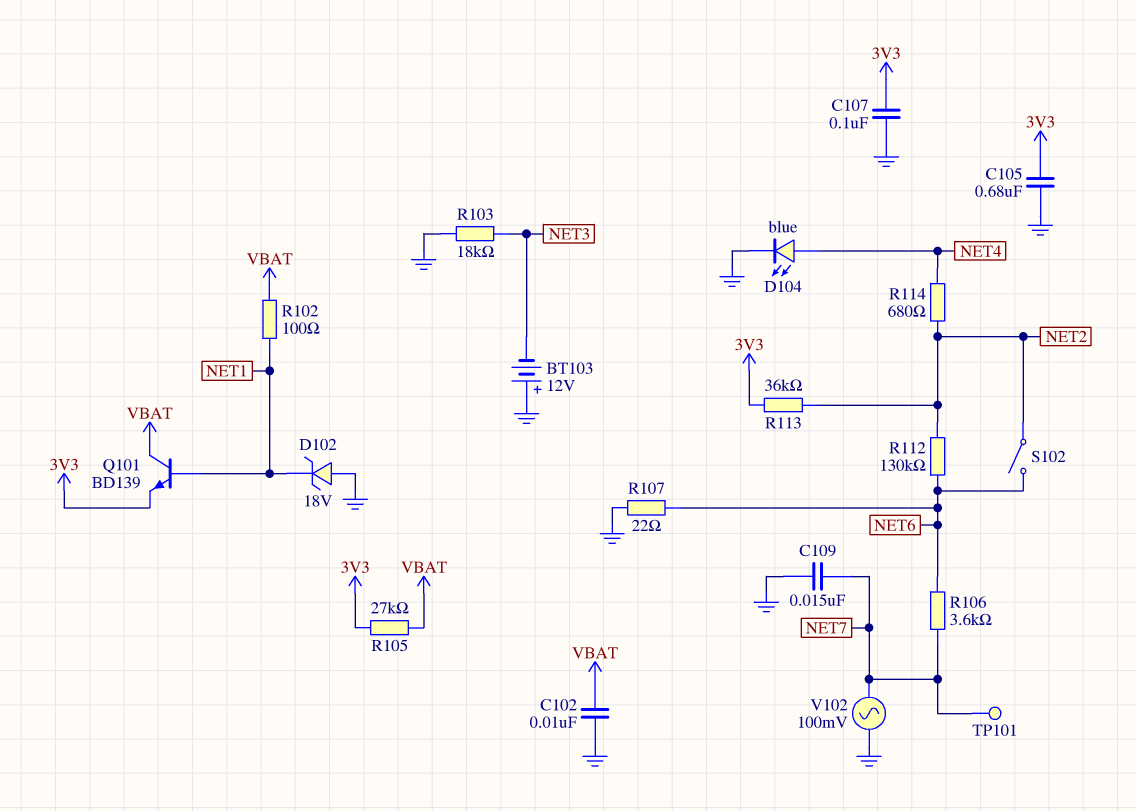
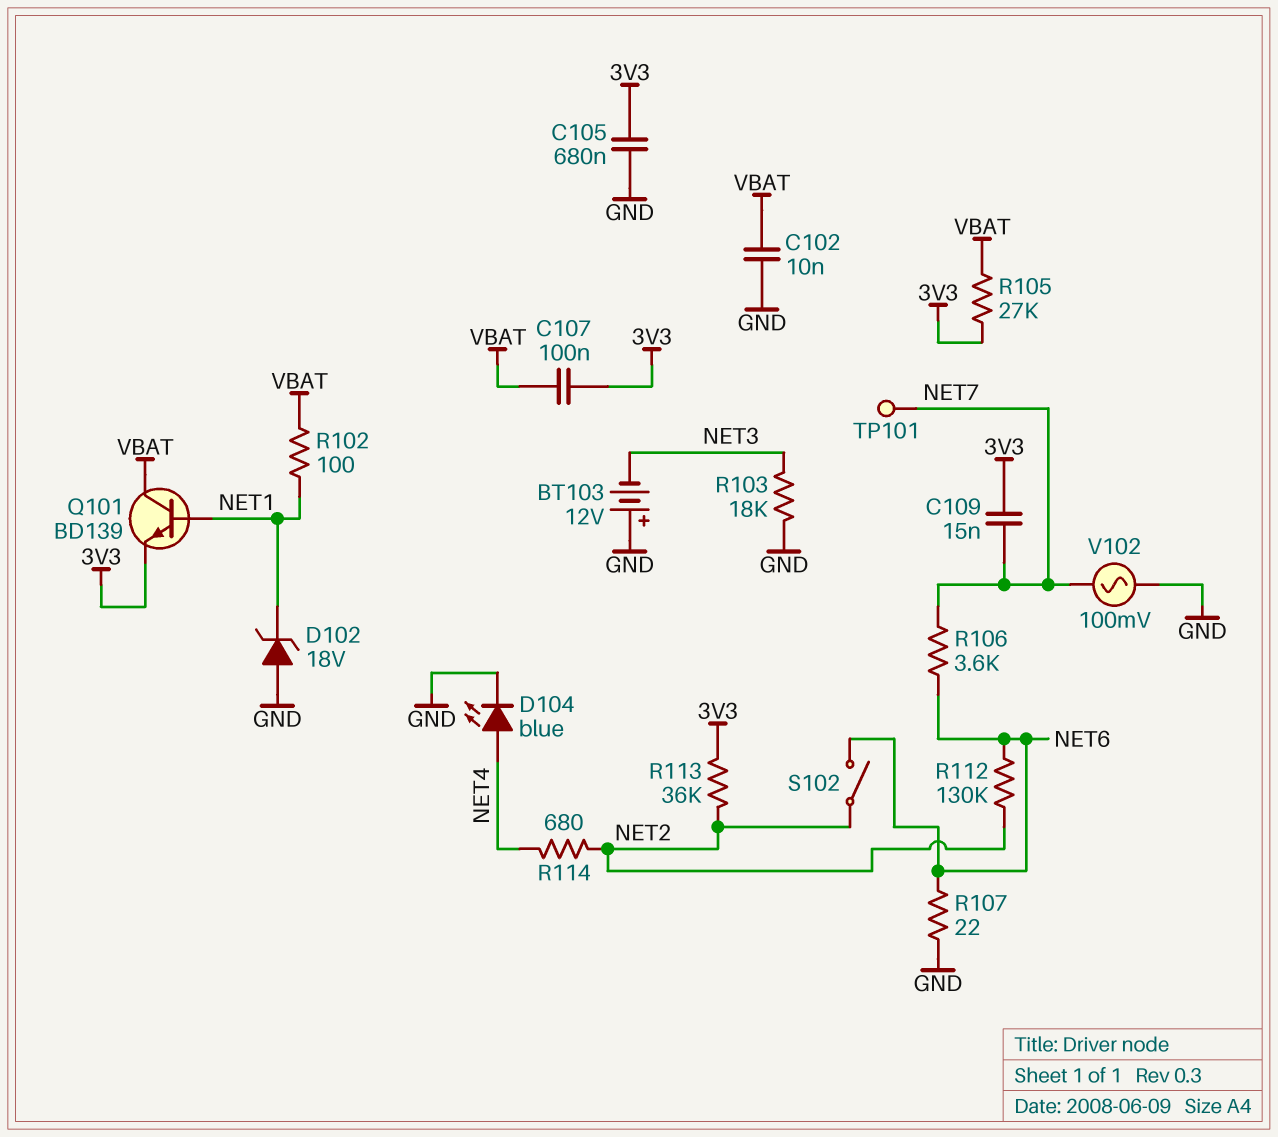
C107: 100nF (3V3, GND) -> 100nF (3V3, VBAT)
C109: 15nF (GND, NET7) -> 15nF (3V3, NET7)

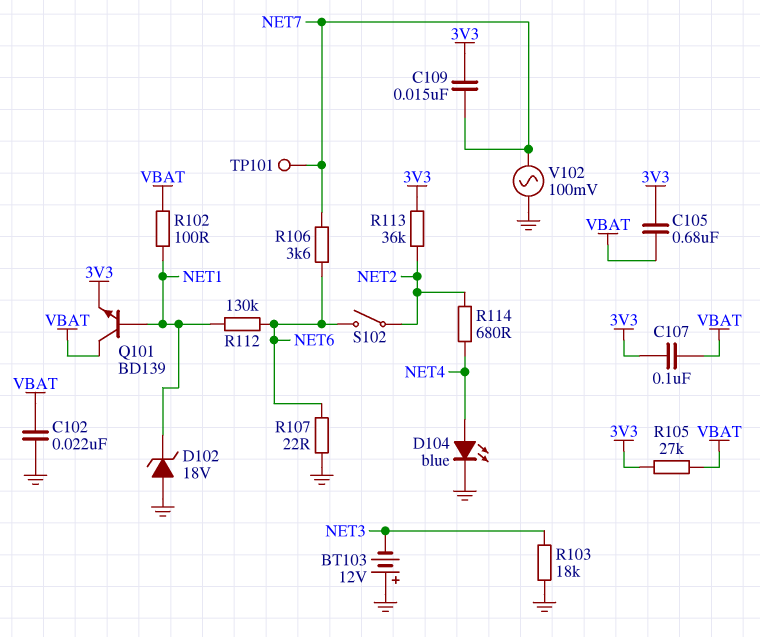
C102: 10nF (GND, VBAT) -> 22nF (GND, VBAT)
C105: 680nF (3V3, GND) -> 680nF (3V3, VBAT)
R112: 130k (NET2, NET6) -> 130k (NET1, NET6)

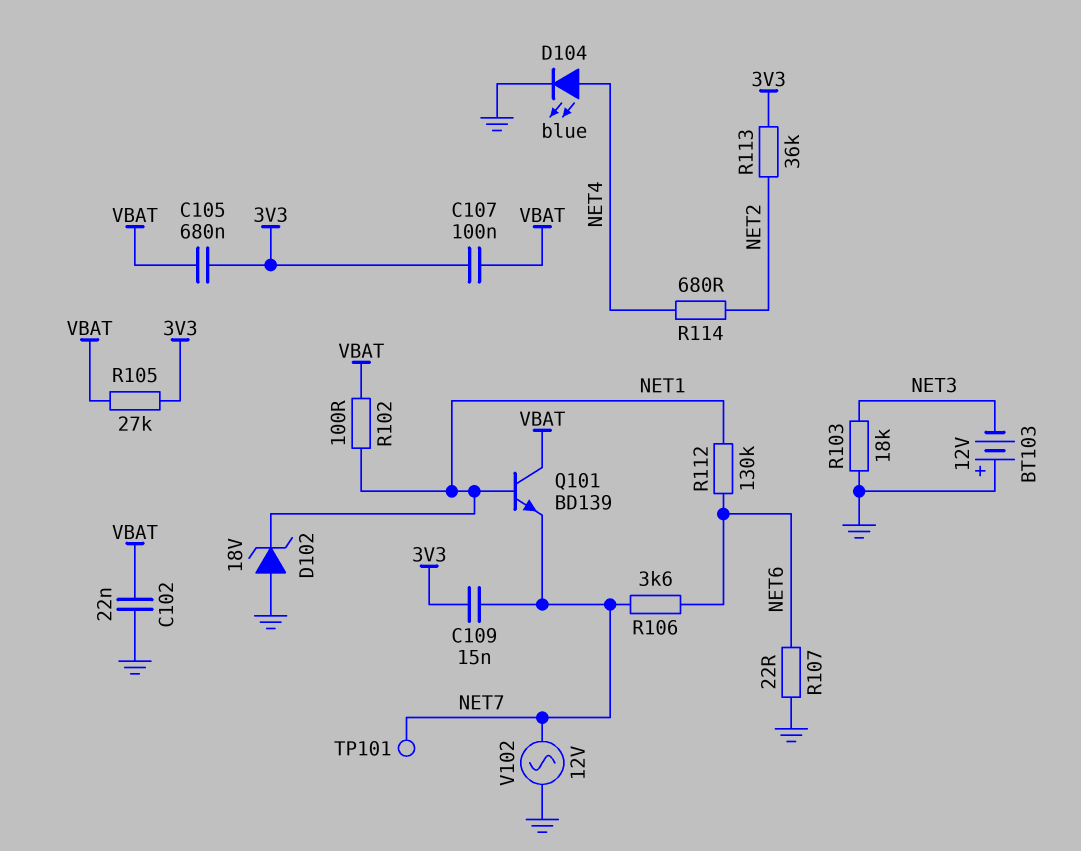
Q101: NPN BD139 (B NET1, C VBAT, E 3V3) -> NPN BD139 (B NET1, C VBAT, E NET7)
S102: switch (NET2, NET6) -> none
V102: AC 100mV (GND, NET7) -> AC 12V (GND, NET7)

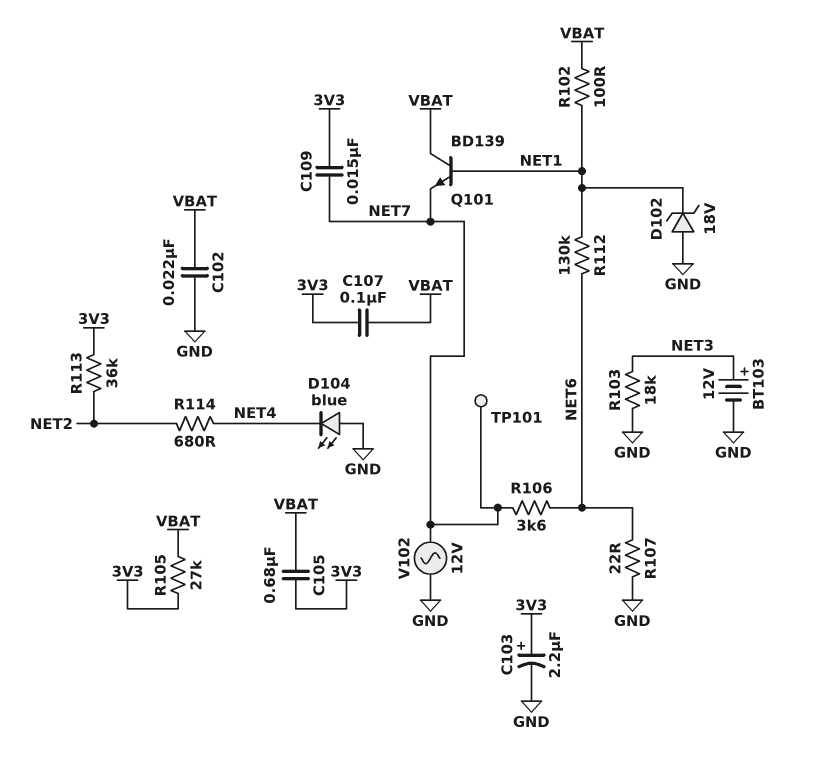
BT103: 12V (plus GND, minus NET3) -> 12V (plus NET3, minus GND)
C103: none -> 2.2uF (plus 3V3, minus GND)
D104: LED blue (A NET4, K GND) -> LED blue (A GND, K NET4)

